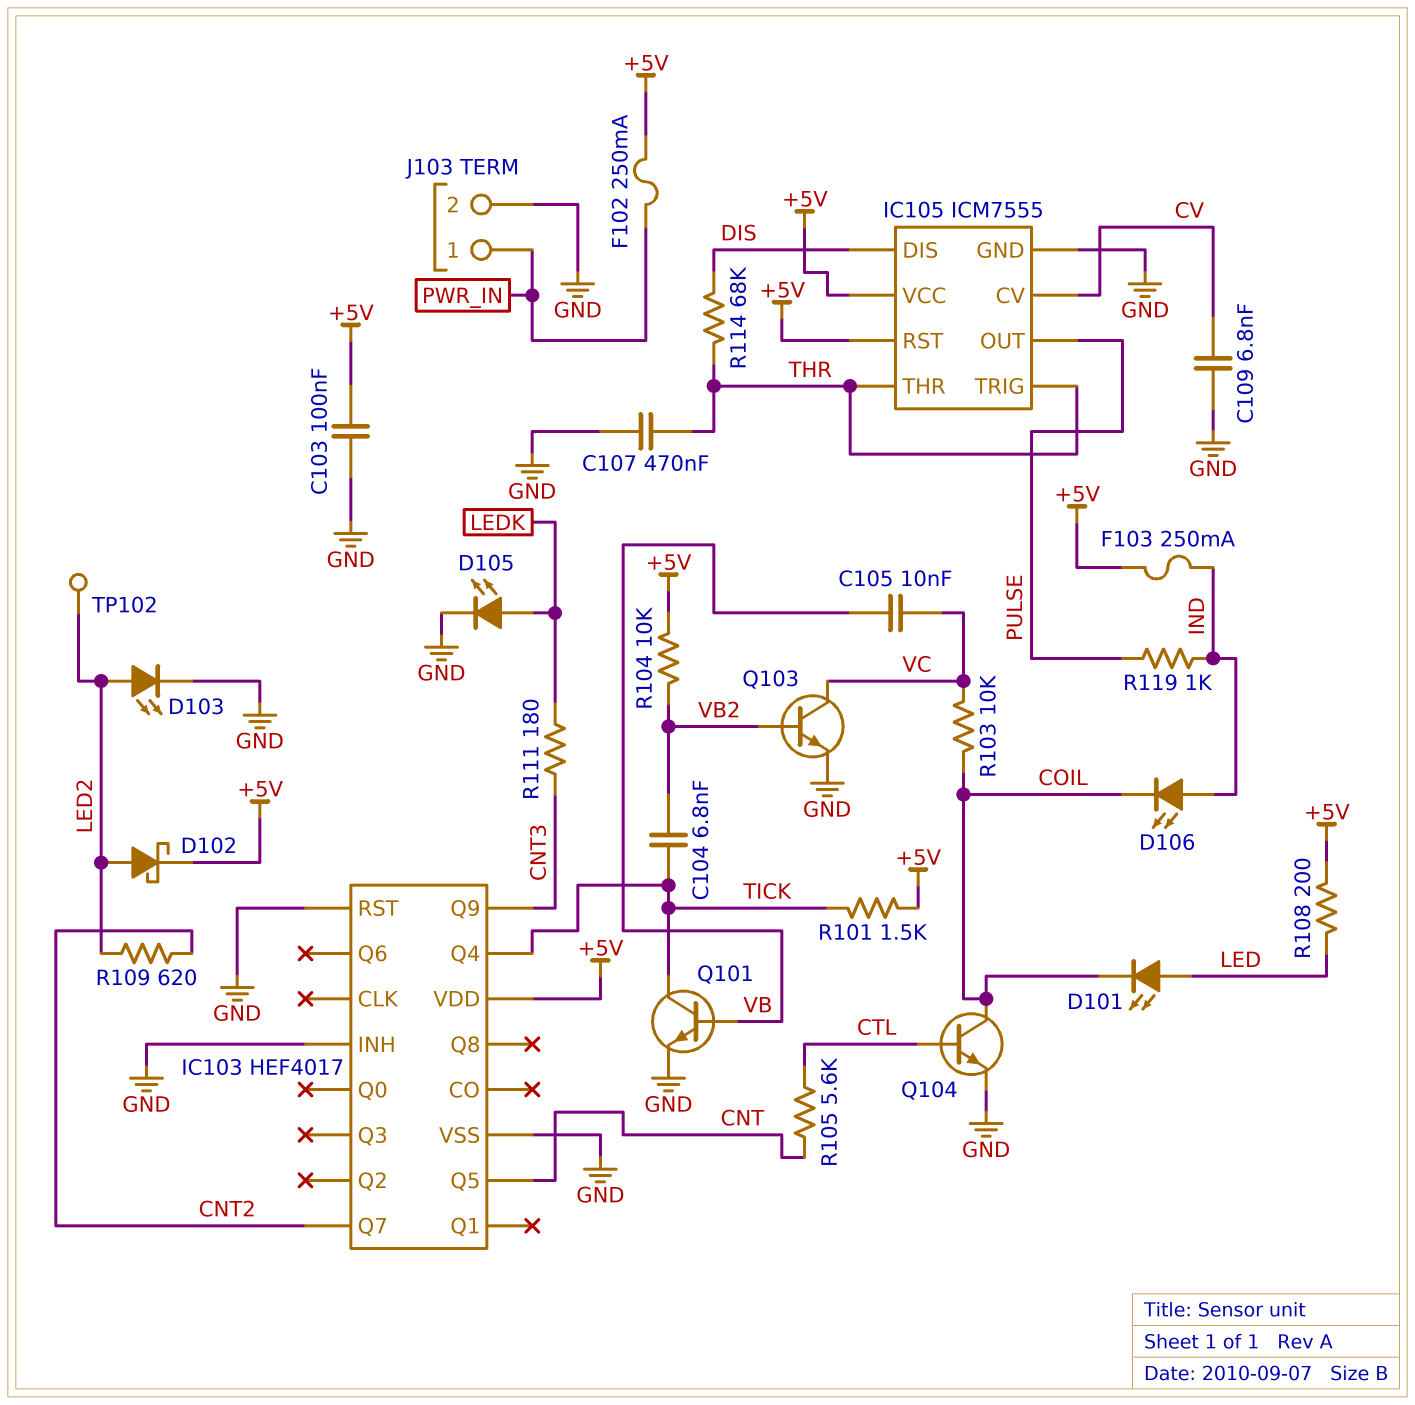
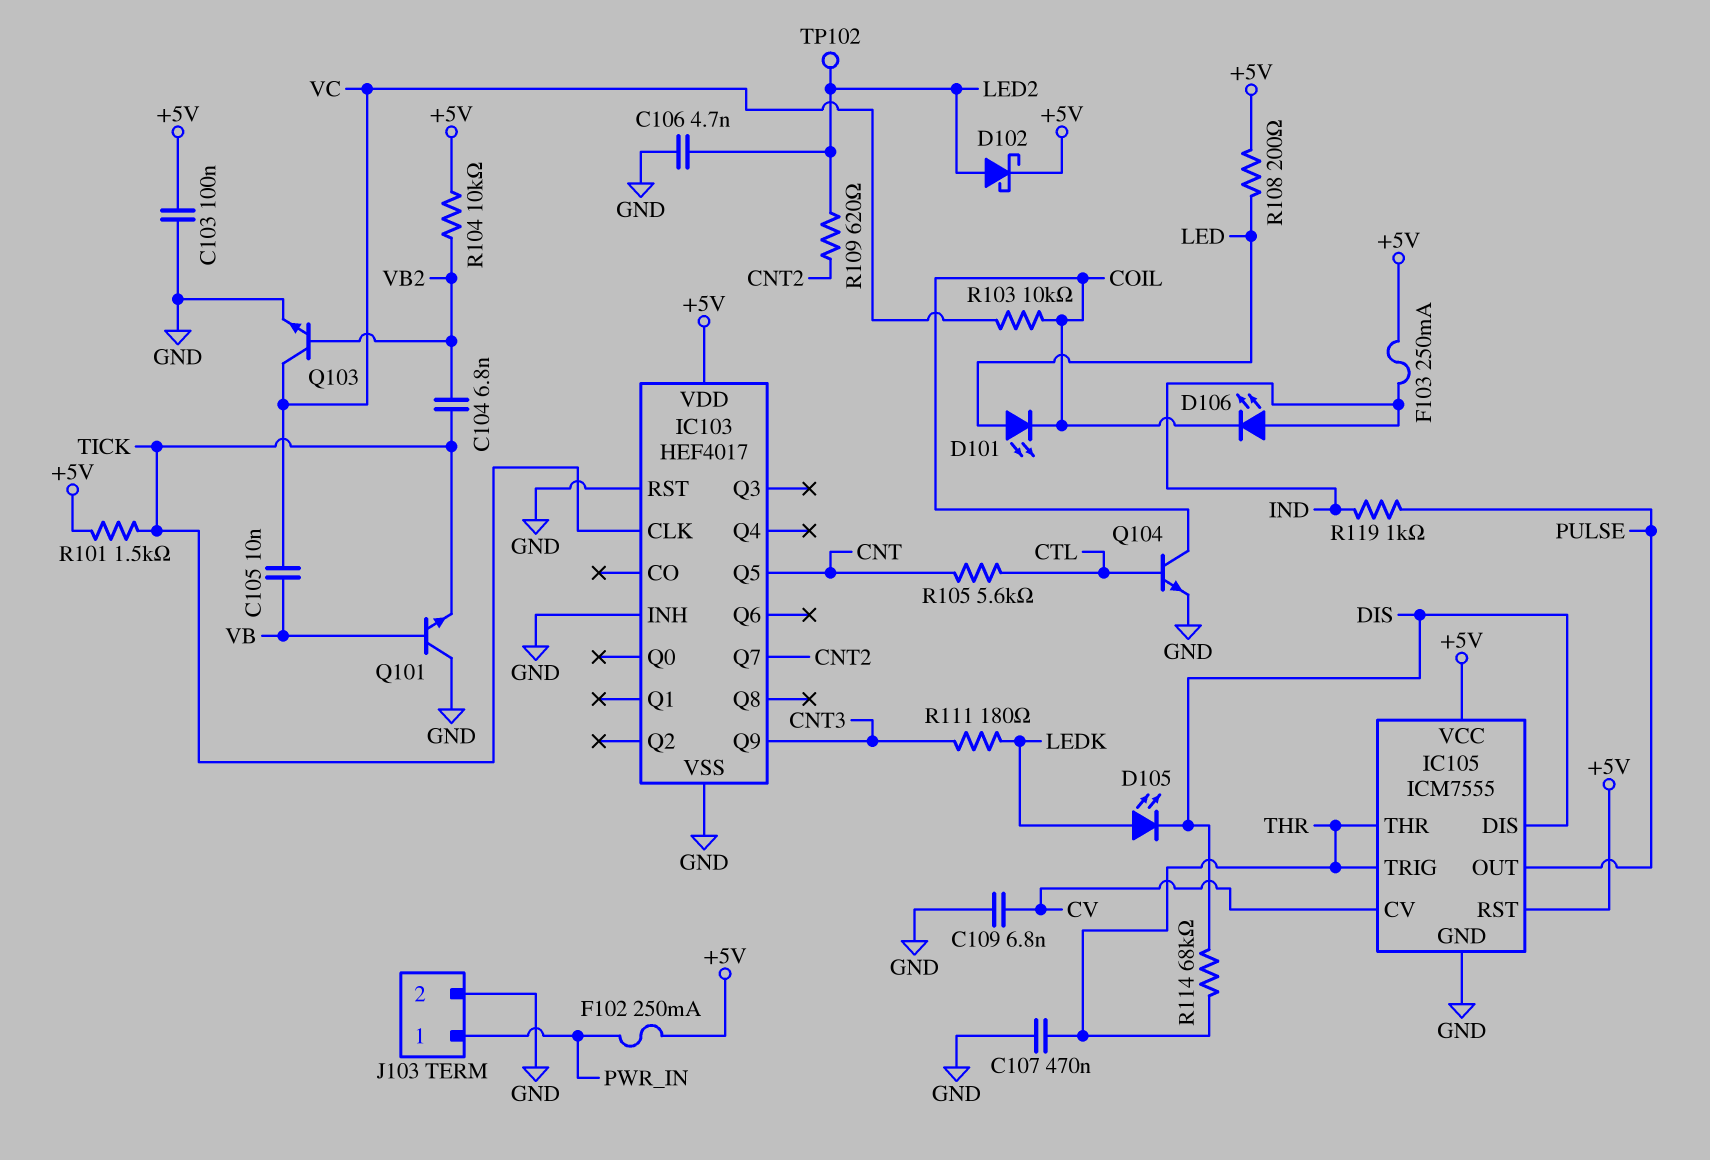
C106: none -> 4.7nF (GND, LED2)
D103: LED (A LED2, K GND) -> none
D105: LED (A LEDK, K GND) -> LED (A LEDK, K DIS)
IC103 pin CLK: none -> TICK
IC103 pin Q4: TICK -> none
Q101: NPN (B VB, C TICK, E GND) -> NPN (B VB, C GND, E TICK)

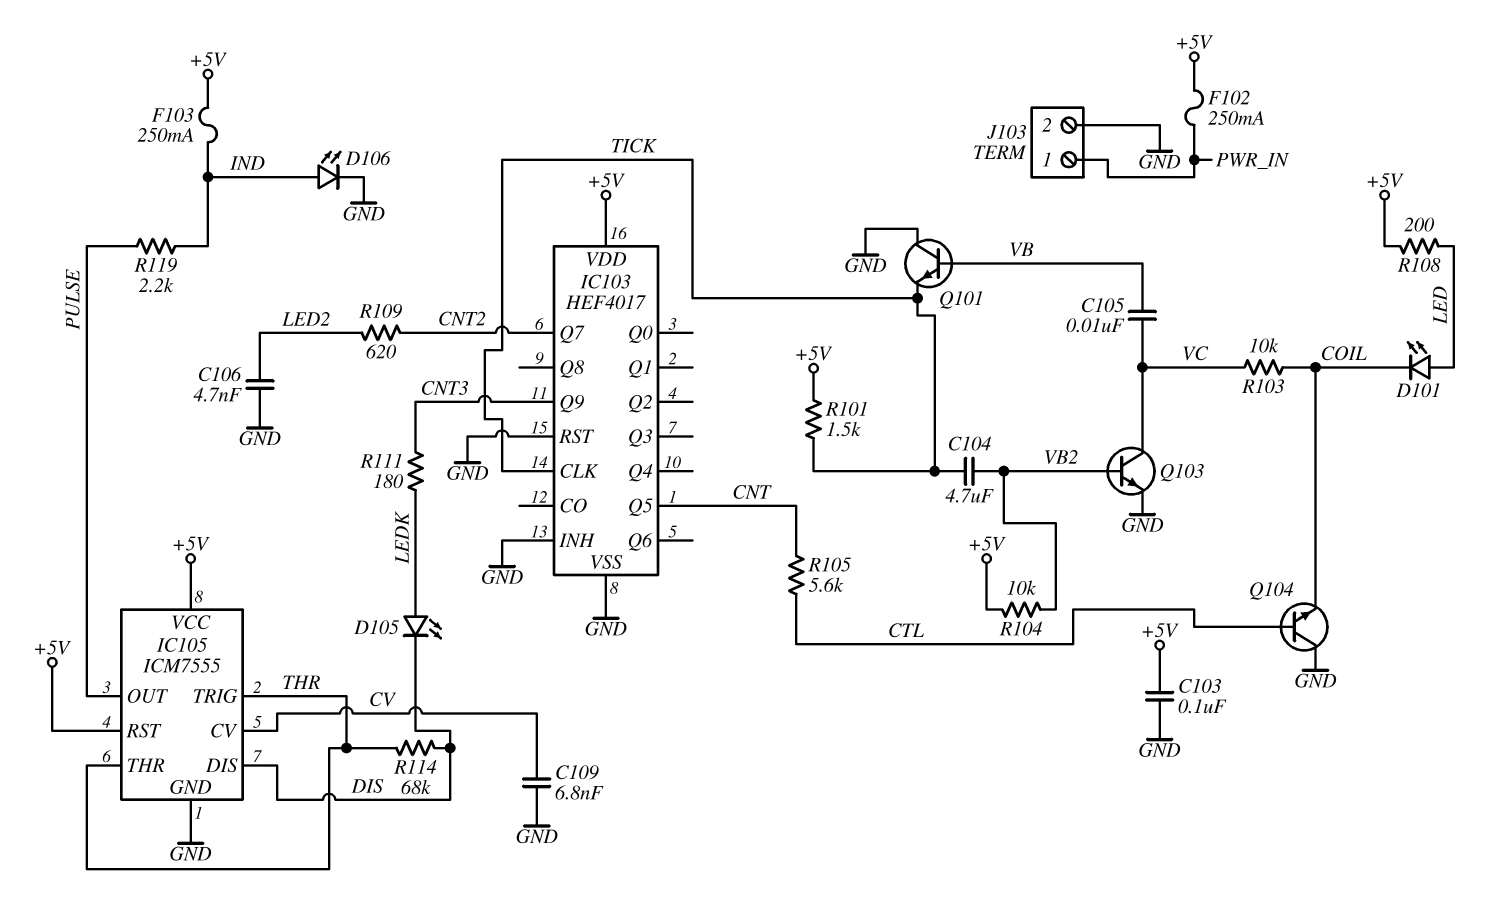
C104: 6.8nF (TICK, VB2) -> 4.7uF (TICK, VB2)
C107: 470nF (GND, THR) -> none
D102: schottky (A LED2, K +5V) -> none
D106: LED (A IND, K COIL) -> LED (A IND, K GND)
Q104: NPN (B CTL, C COIL, E GND) -> NPN (B CTL, C GND, E COIL)
R119: 1k (IND, PULSE) -> 2.2k (IND, PULSE)
TP102: test point (LED2) -> none

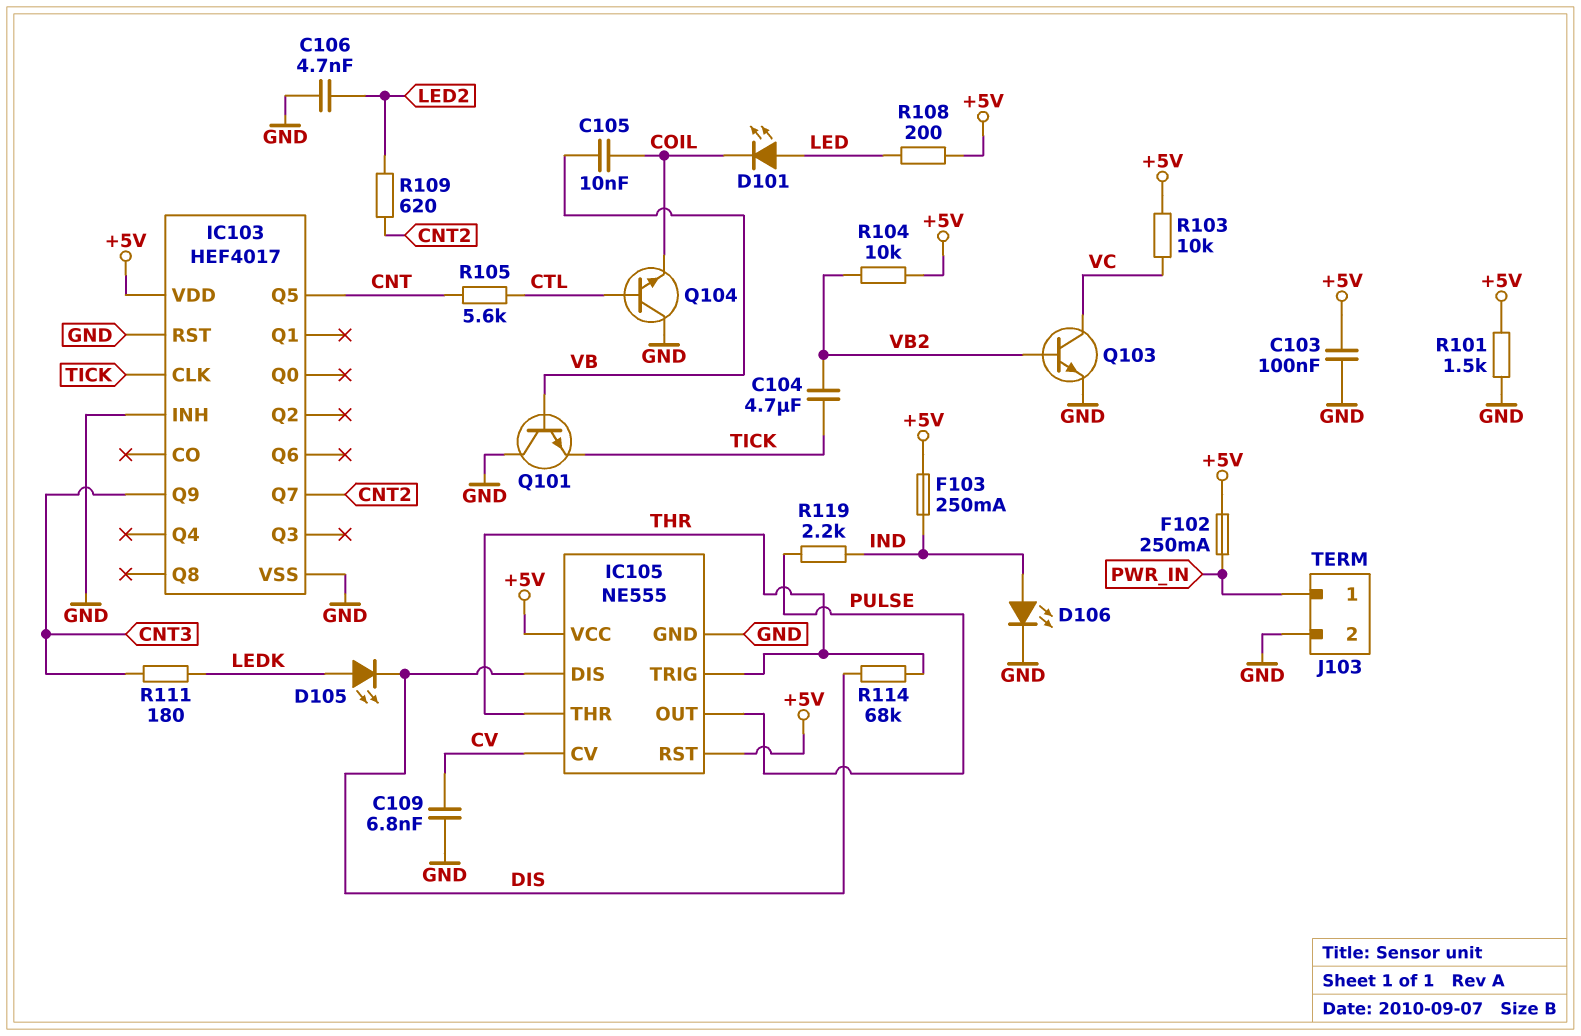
C105: 10nF (VB, VC) -> 10nF (COIL, VB)
IC105: ICM7555 -> NE555
R101: 1.5k (+5V, TICK) -> 1.5k (+5V, GND)
R103: 10k (COIL, VC) -> 10k (+5V, VC)

